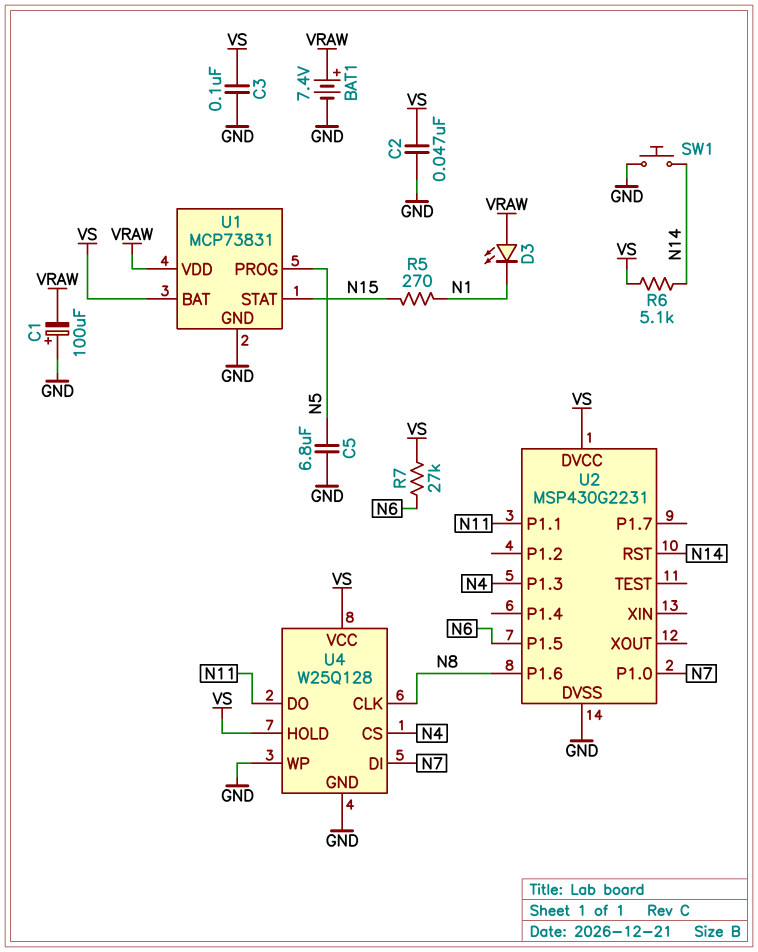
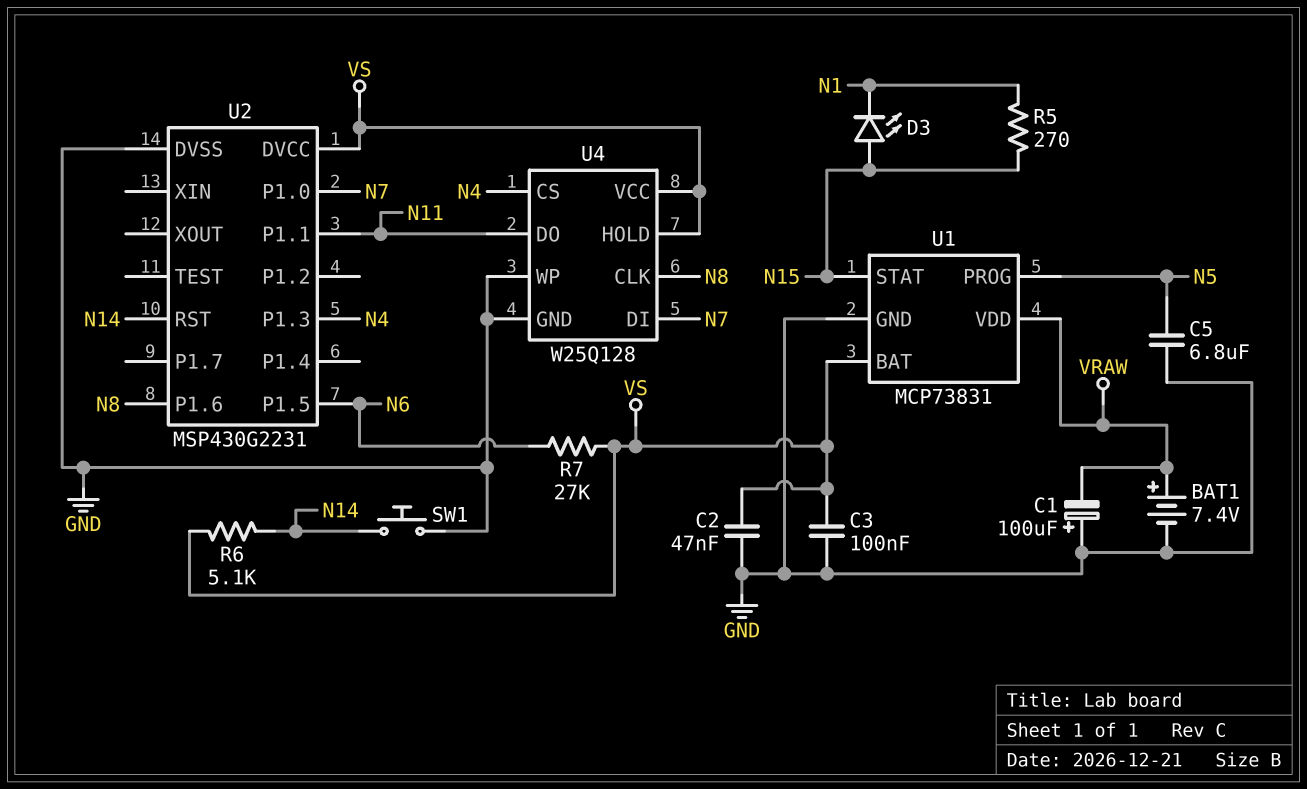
D3: LED (A VRAW, K N1) -> LED (A N15, K N1)

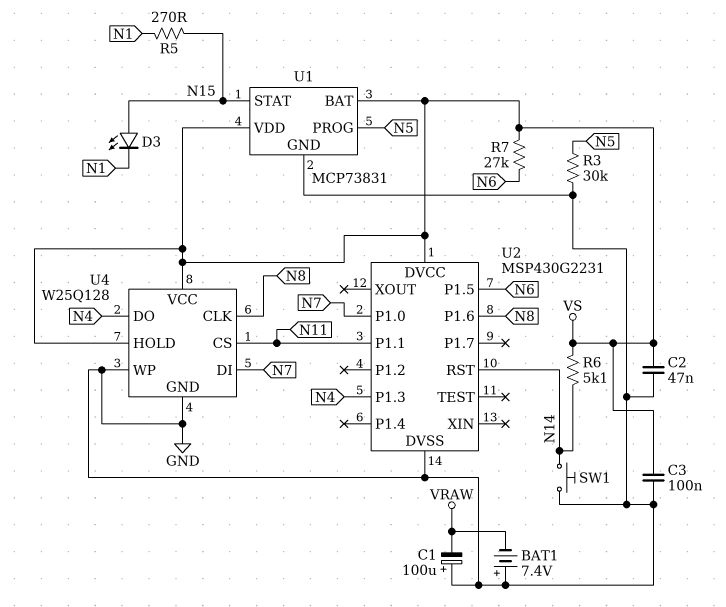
BAT1: 7.4V (plus VRAW, minus GND) -> 7.4V (plus GND, minus VRAW)
C5: 6.8uF (GND, N5) -> none
R3: none -> 30k (GND, N5)
U1 pin VDD: VRAW -> VS
U4 pin CS: N4 -> N11
U4 pin DO: N11 -> N4

